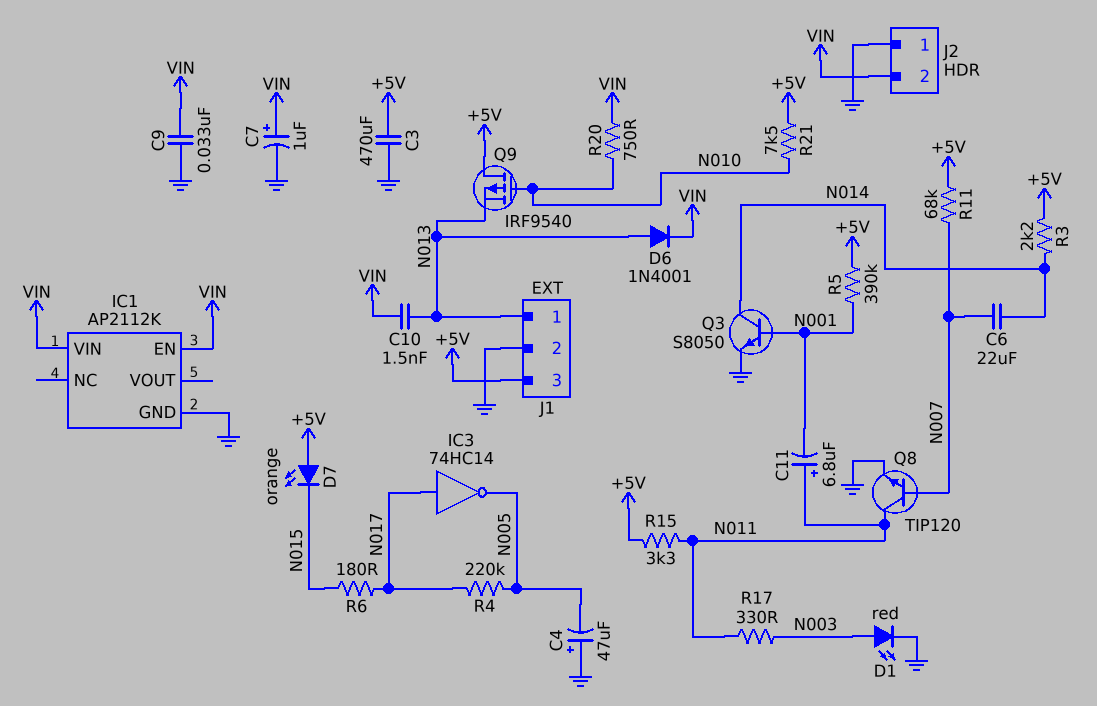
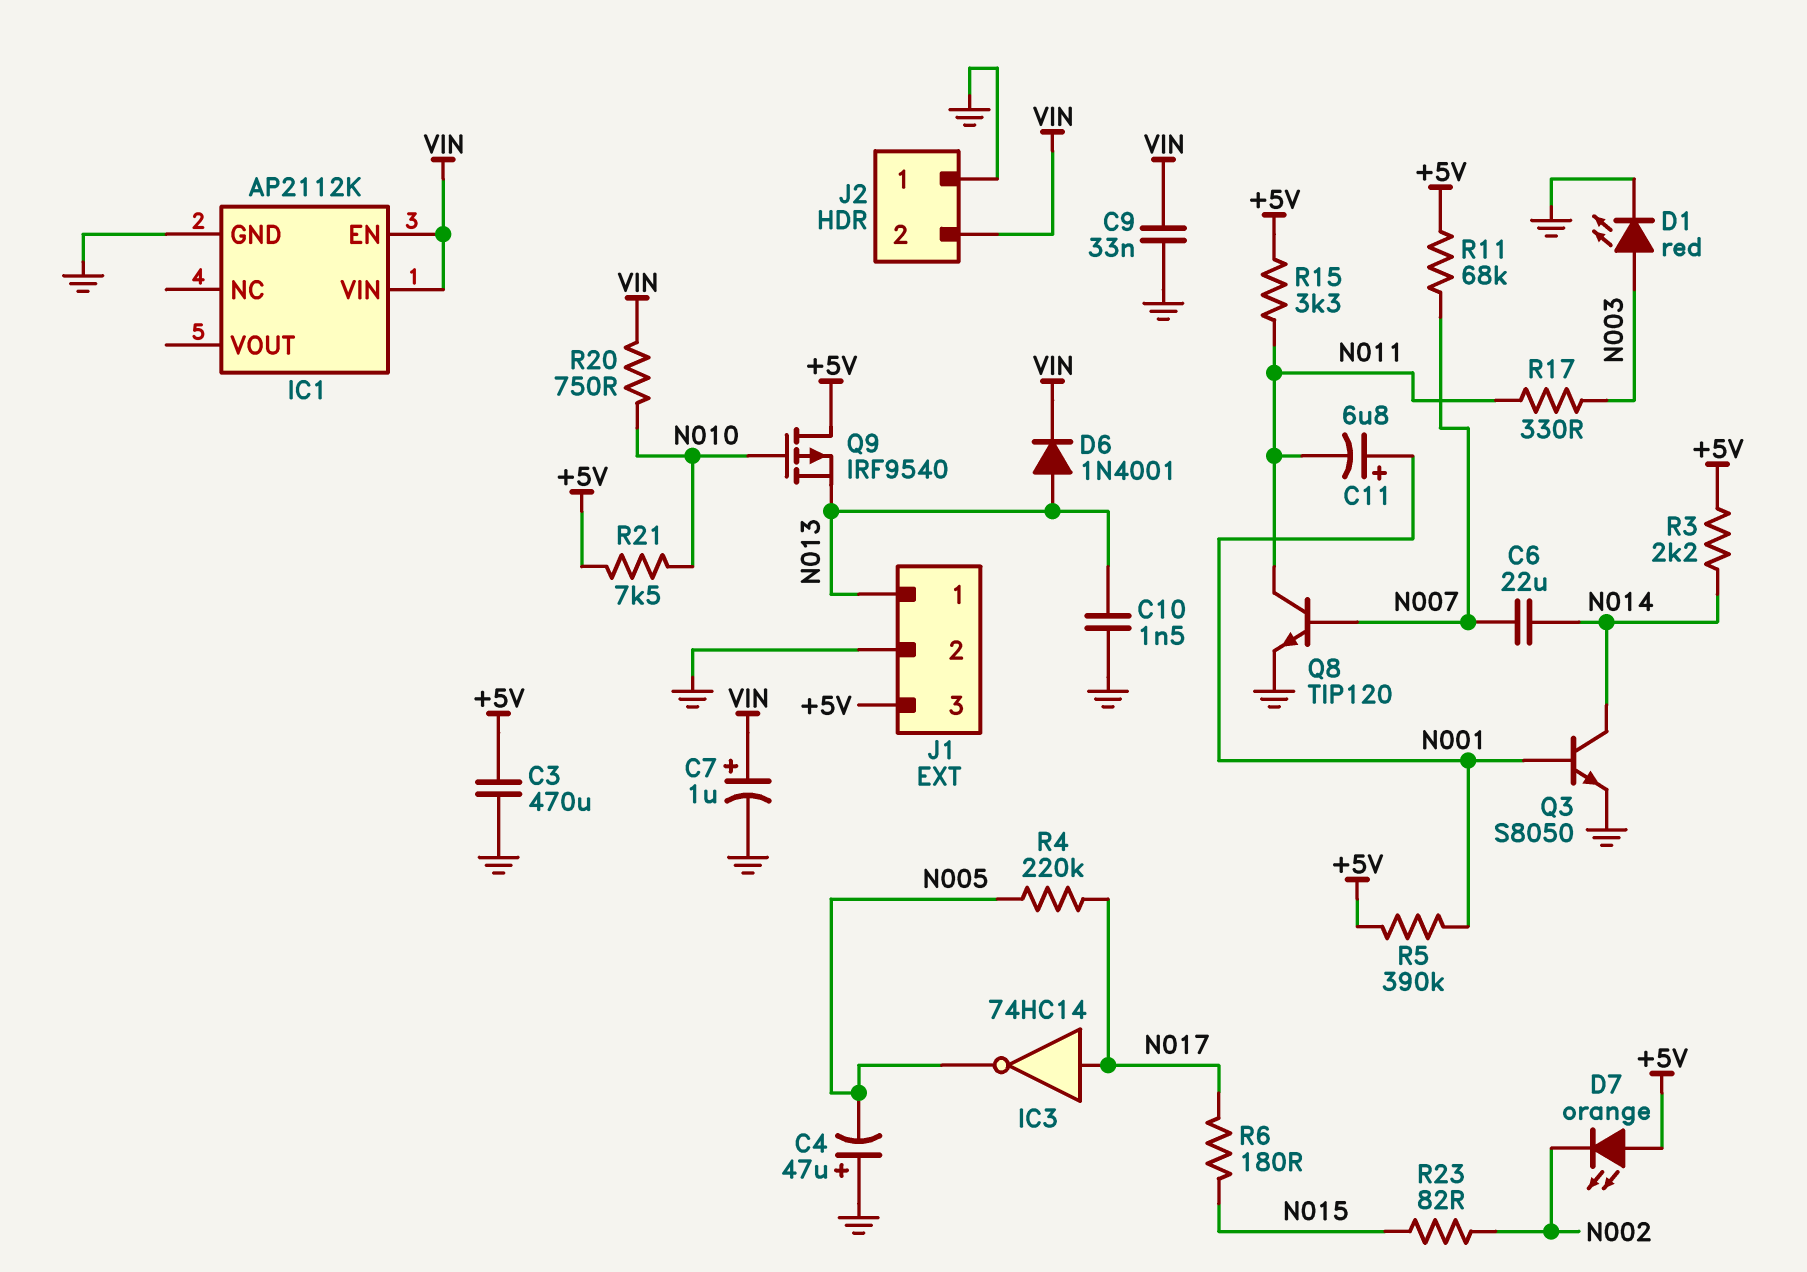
C10: 1.5nF (N013, VIN) -> 1.5nF (GND, N013)
C11: 6.8uF (plus N011, minus N001) -> 6.8uF (plus N001, minus N011)
D7: LED orange (A +5V, K N015) -> LED orange (A +5V, K N002)
R23: none -> 82 (N002, N015)

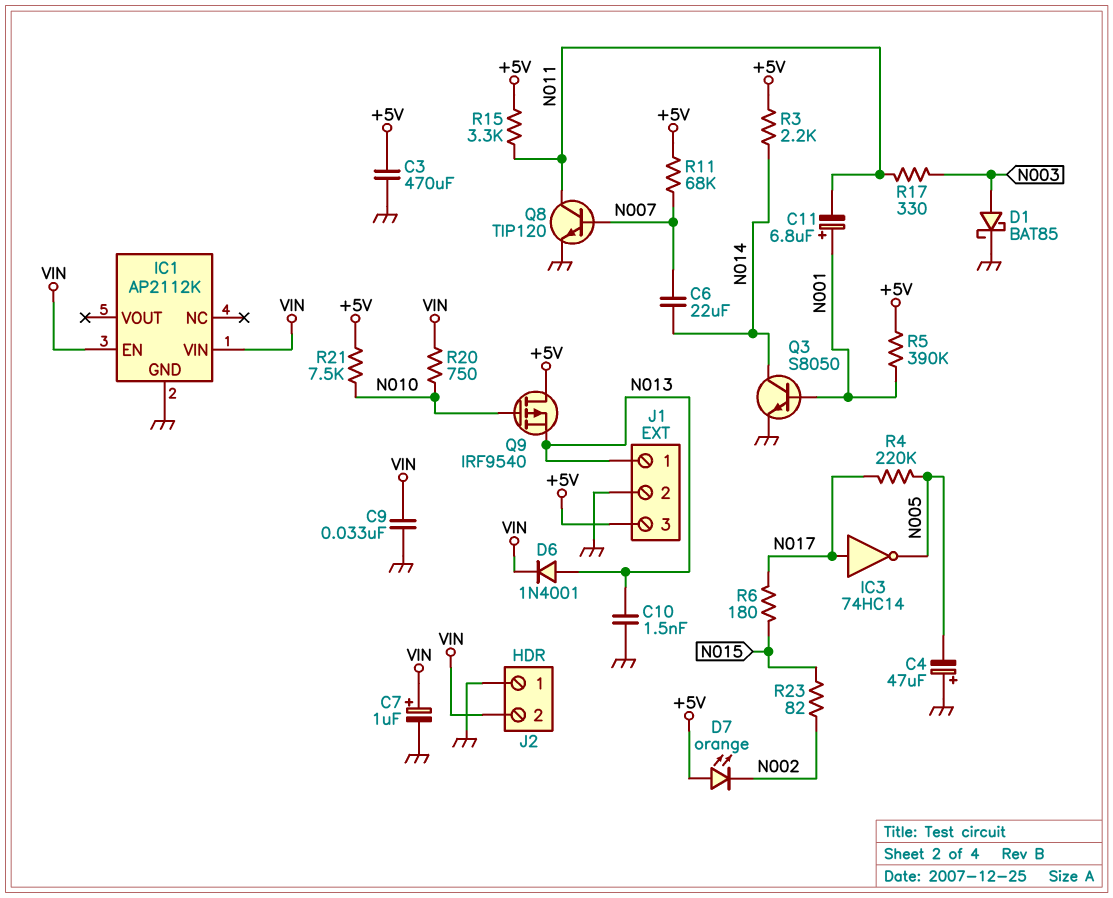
D1: LED red (A N003, K GND) -> schottky BAT85 (A N003, K GND)

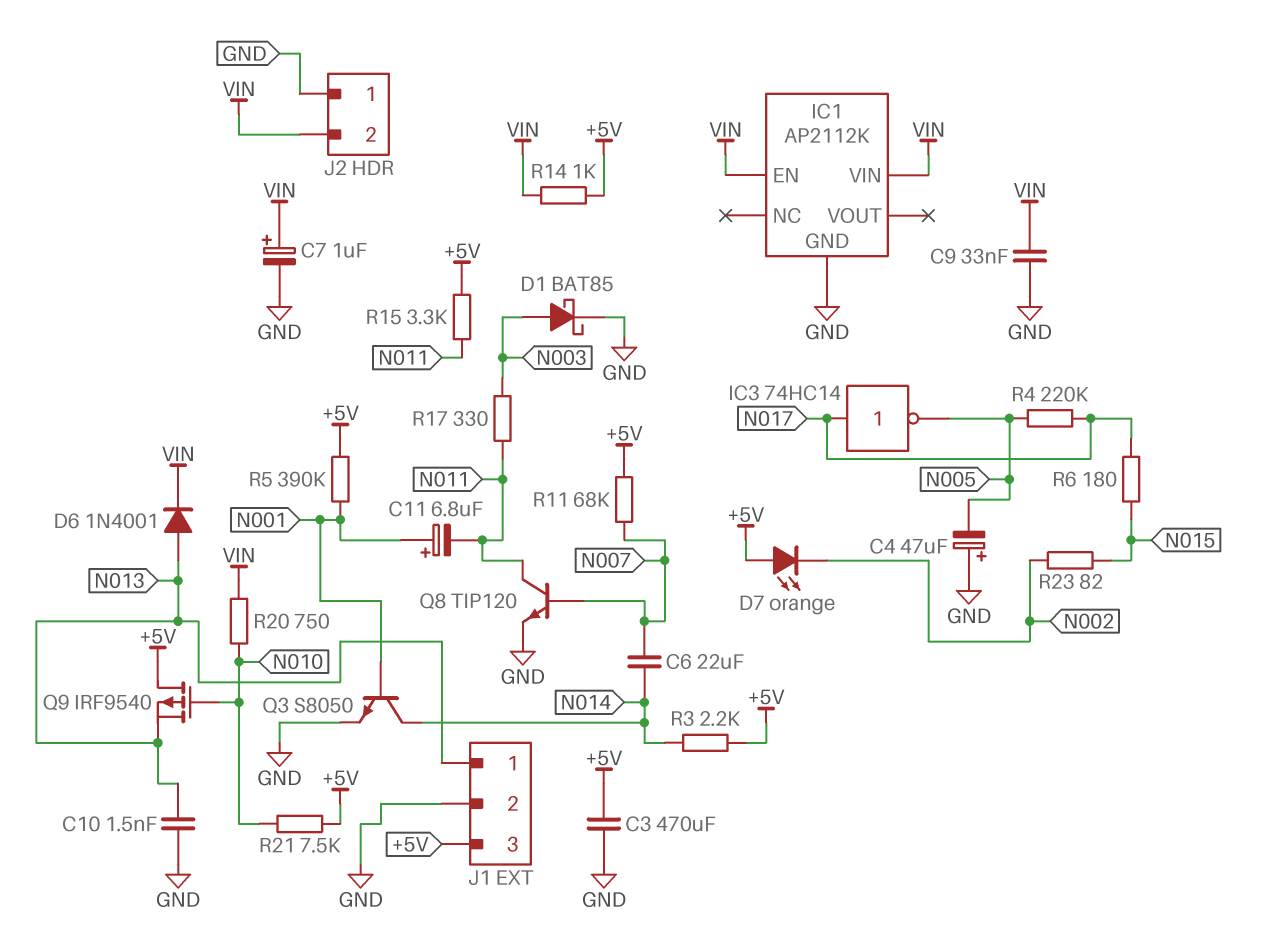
R14: none -> 1k (+5V, VIN)

